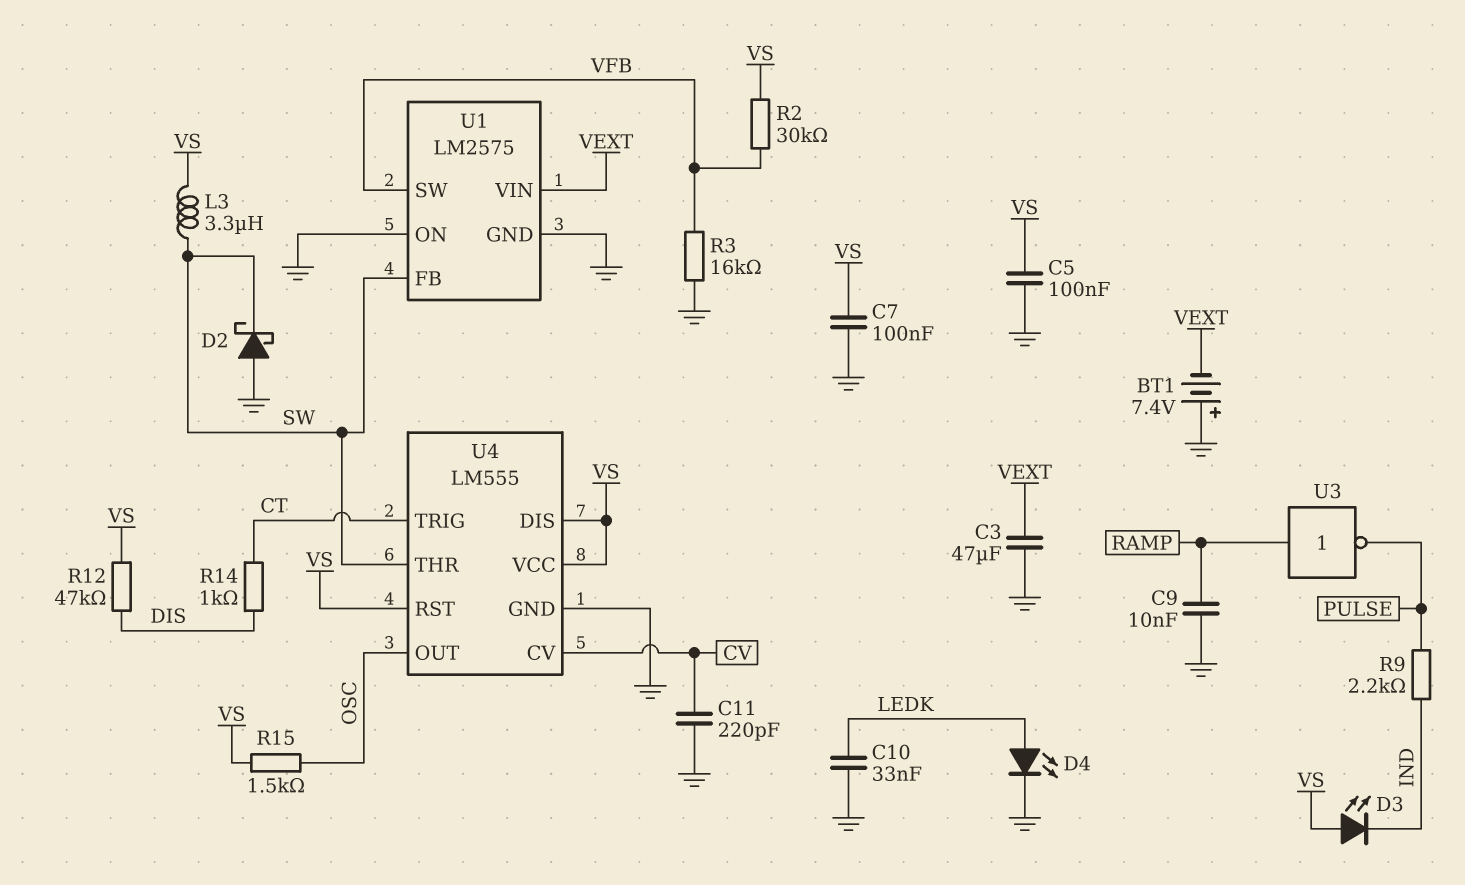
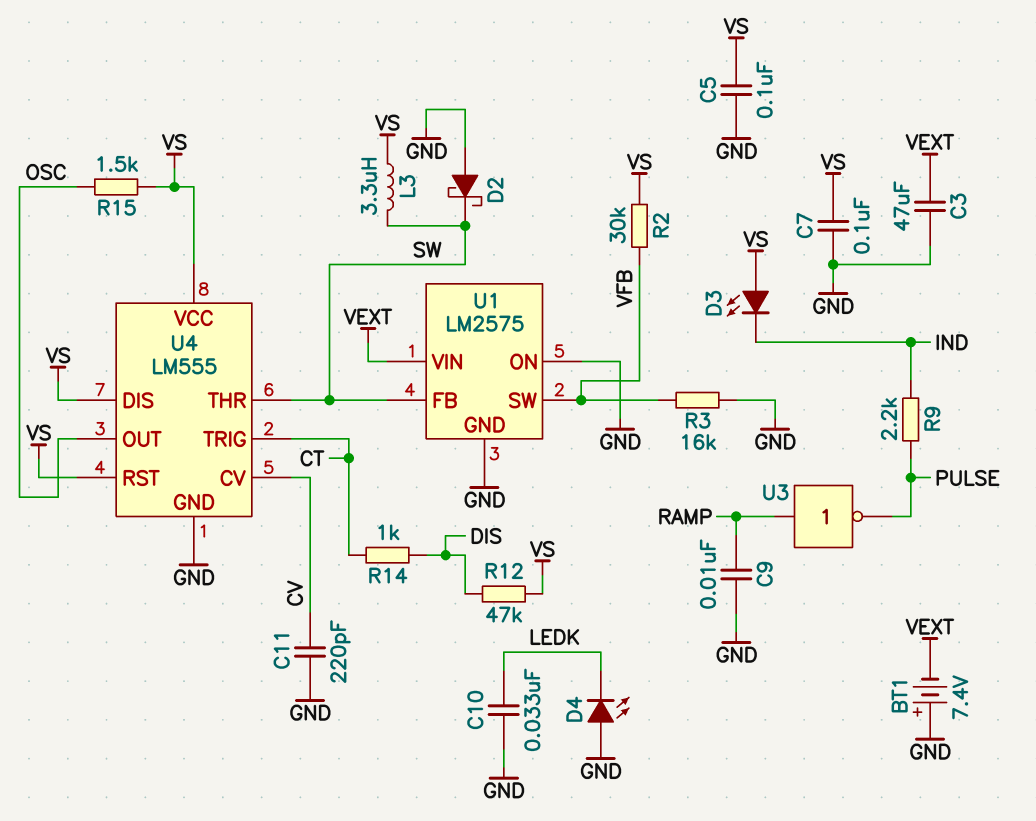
D4: LED (A LEDK, K GND) -> LED (A GND, K LEDK)

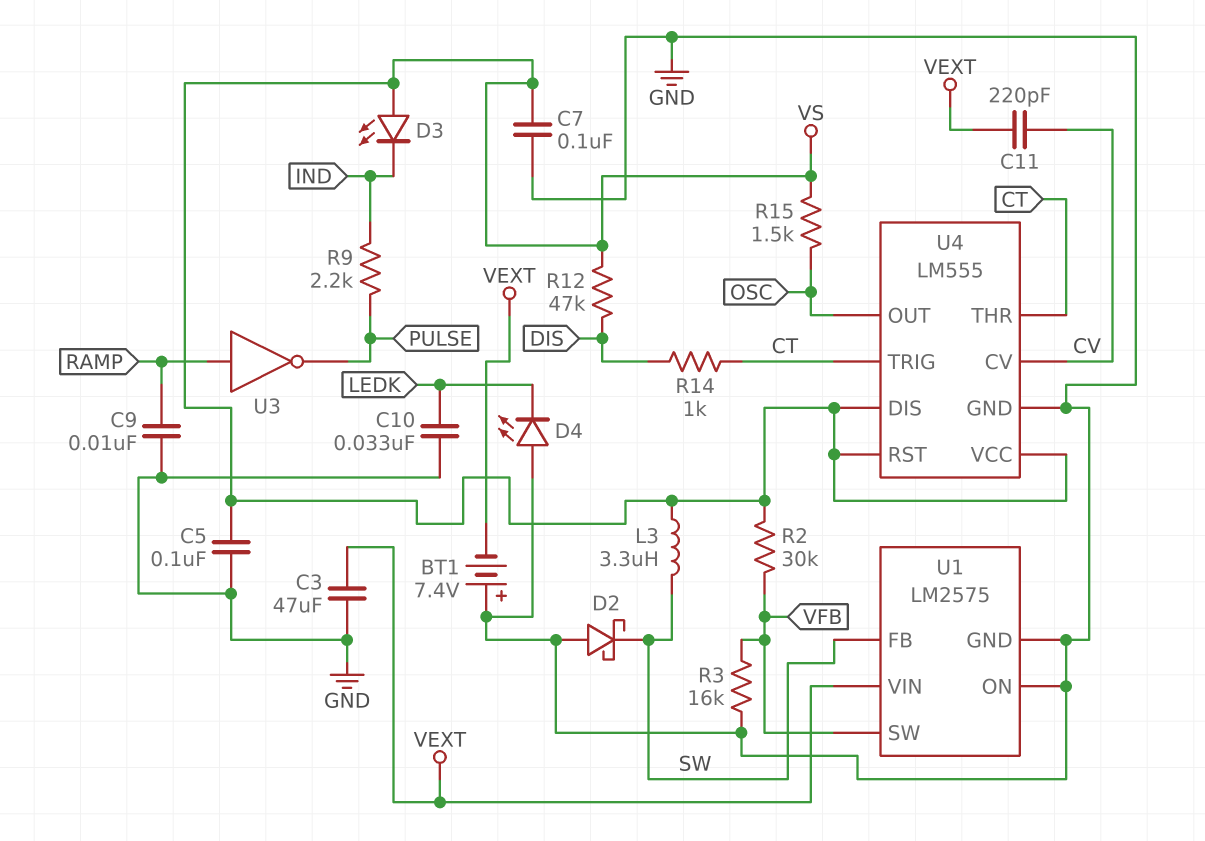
C11: 220pF (CV, GND) -> 220pF (CV, VEXT)
U4 pin THR: SW -> CT

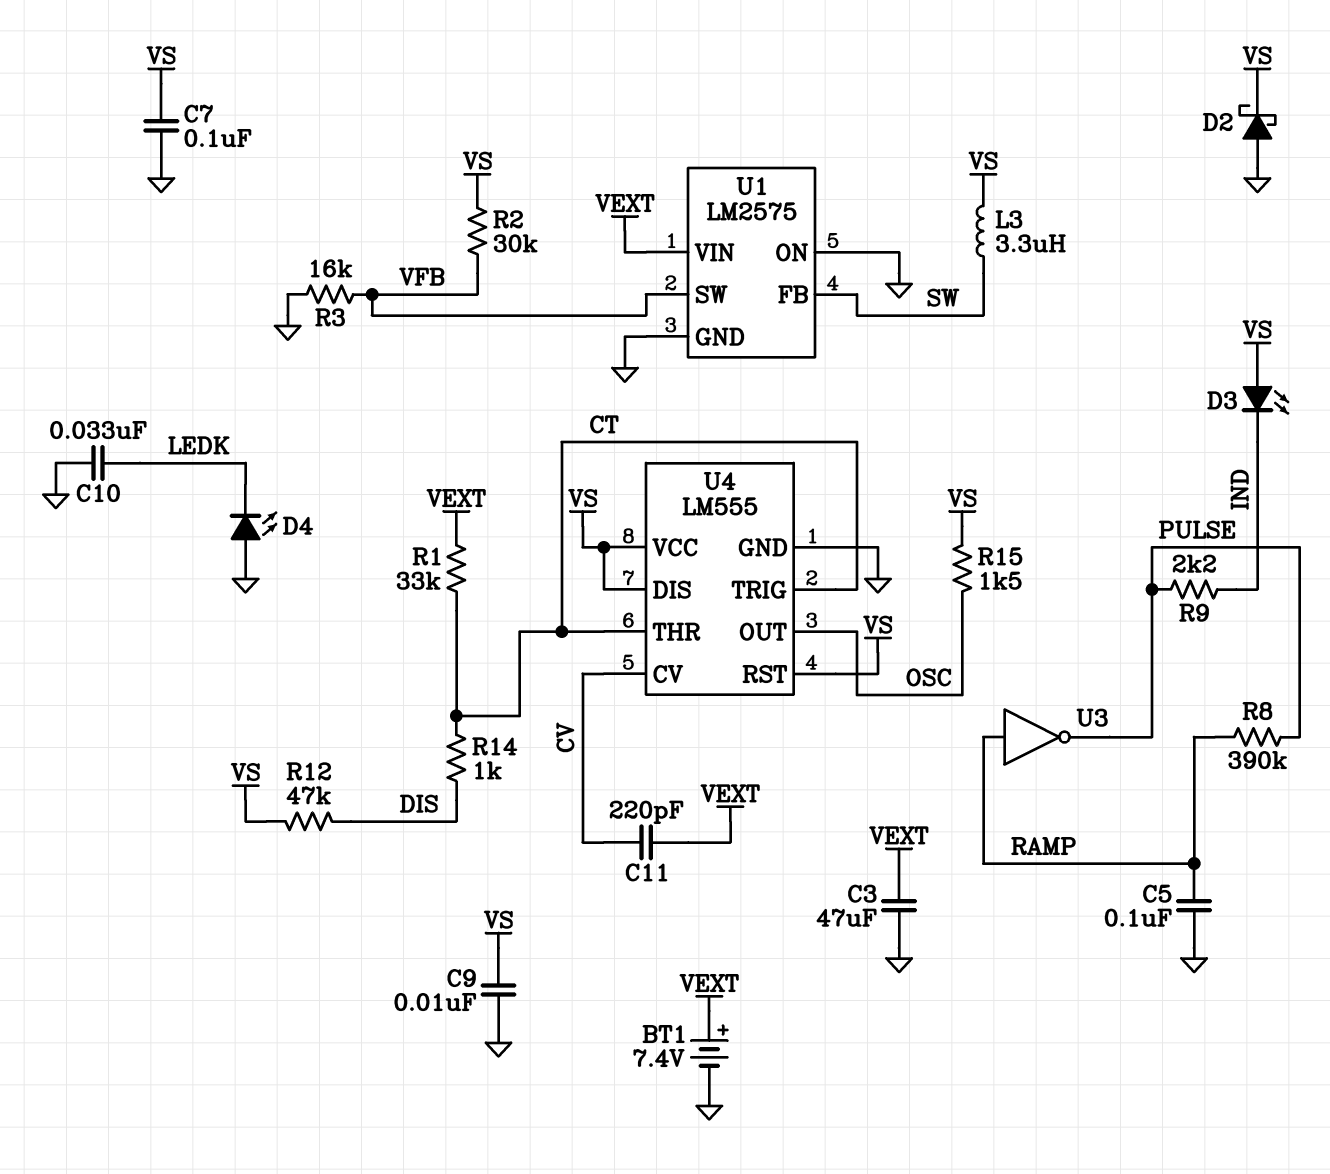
BT1: 7.4V (plus GND, minus VEXT) -> 7.4V (plus VEXT, minus GND)
C5: 100nF (GND, VS) -> 100nF (GND, RAMP)
C9: 10nF (GND, RAMP) -> 10nF (GND, VS)
D2: schottky (A GND, K SW) -> schottky (A GND, K VS)
R1: none -> 33k (CT, VEXT)
R8: none -> 390k (PULSE, RAMP)

